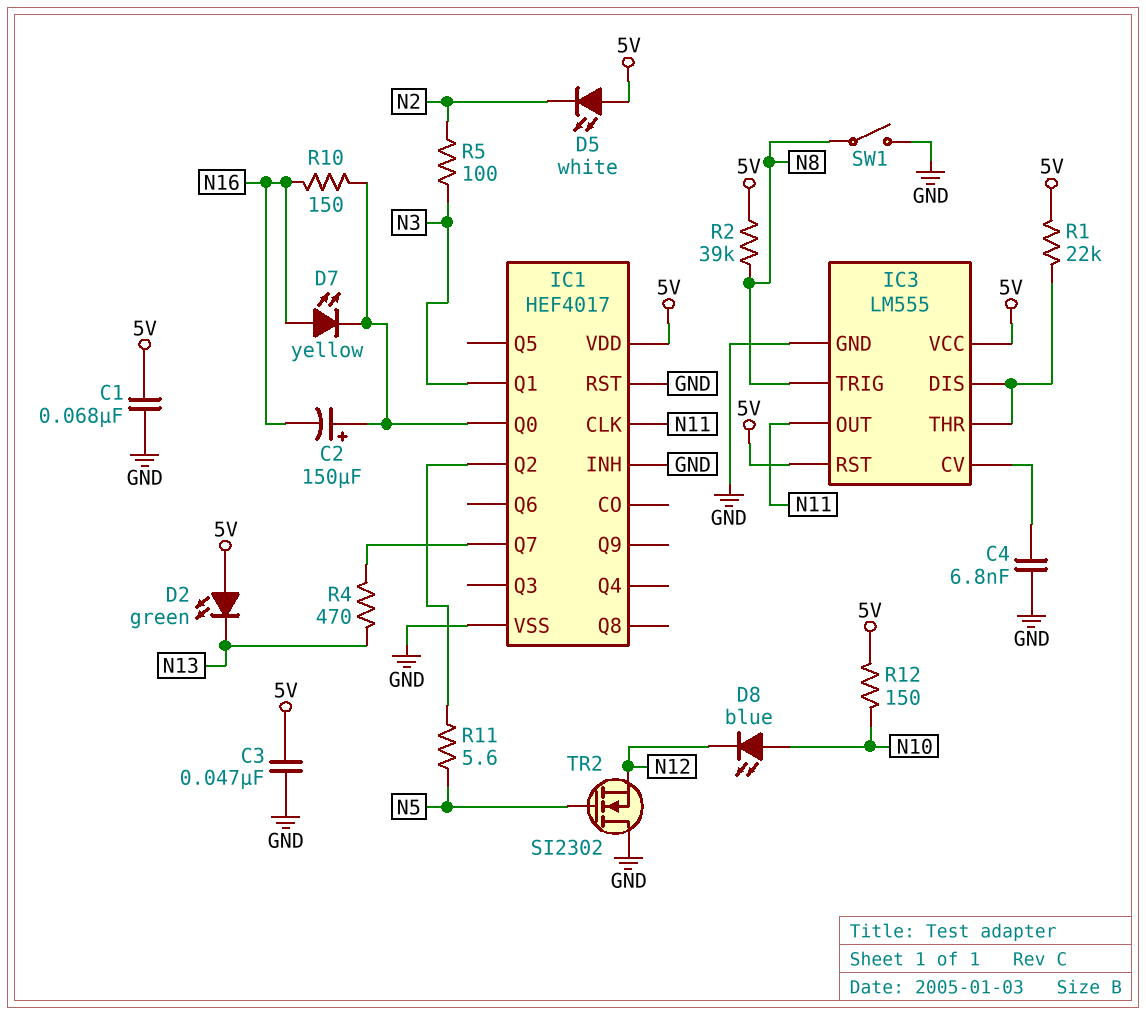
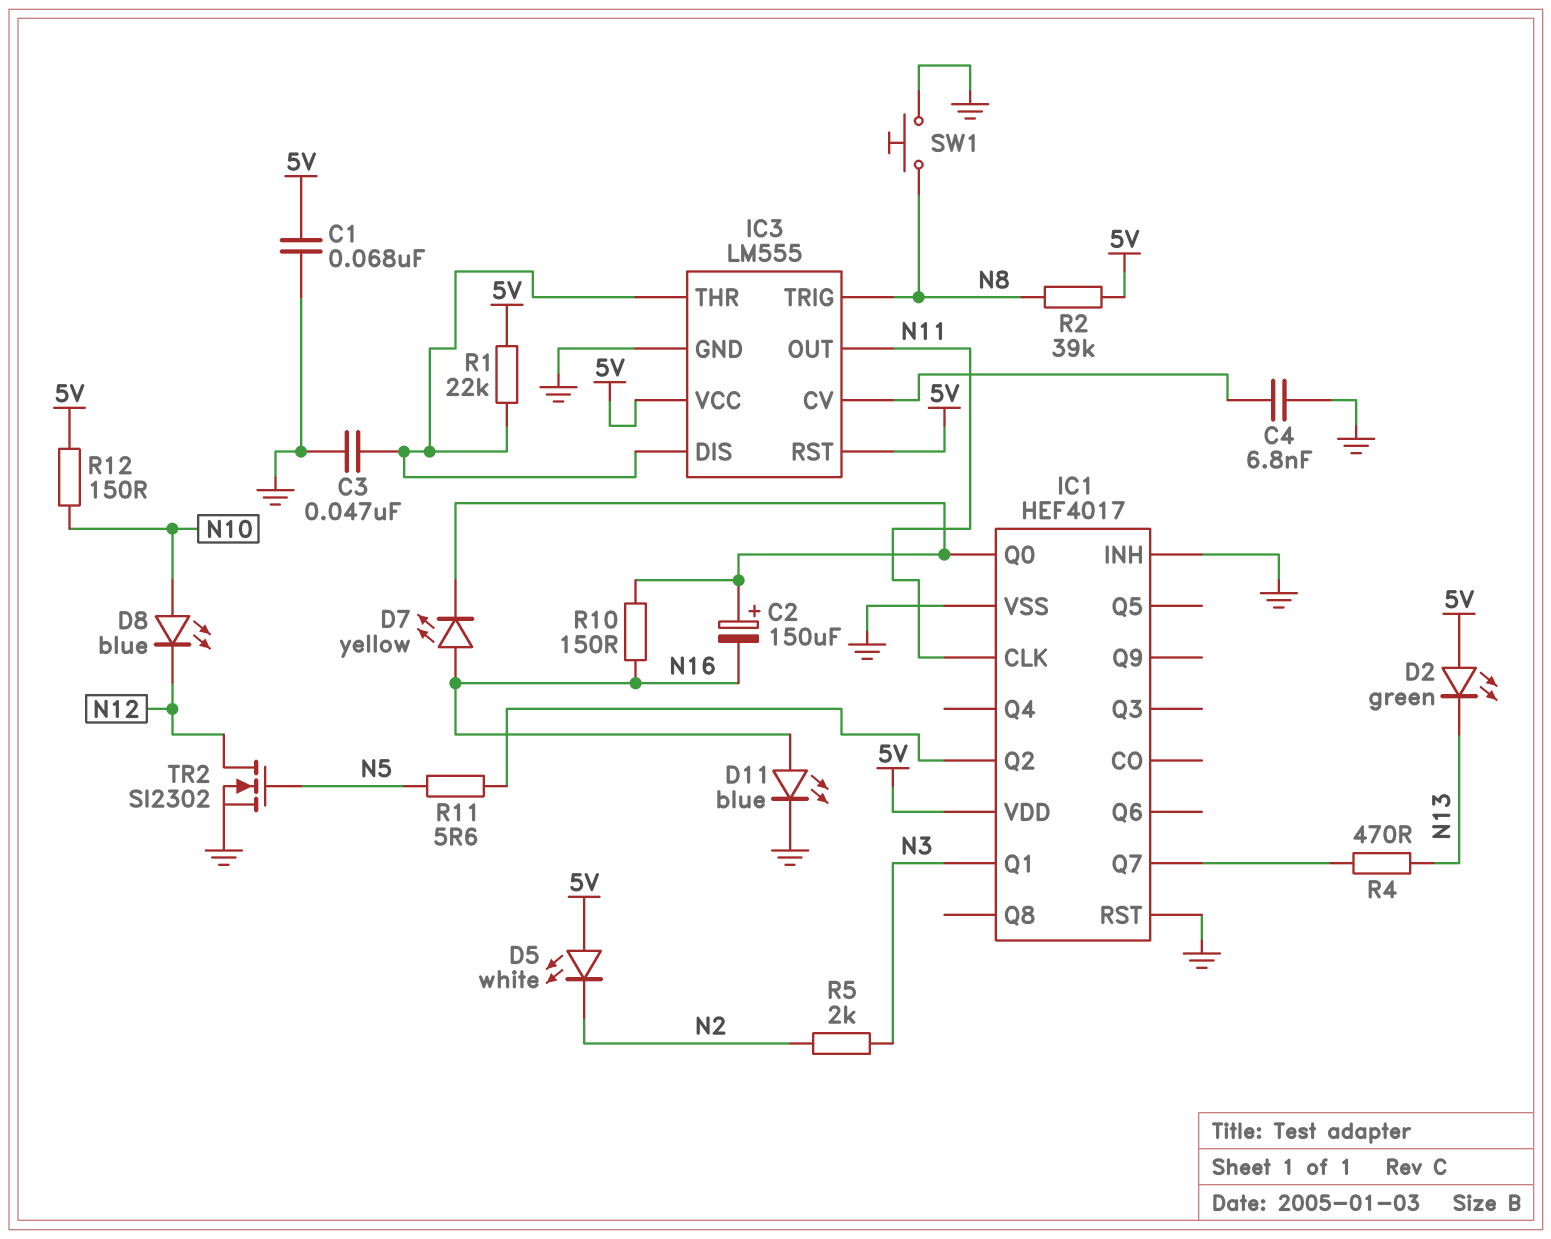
C3: 47nF (5V, GND) -> 47nF (GND, IC3/DIS)
D11: none -> LED blue (A N16, K GND)
R5: 100 (N2, N3) -> 2k (N2, N3)
SW1: switch (GND, N8) -> button (GND, N8)
TR2: NMOS SI2302 (G N5, D GND, S N12) -> NMOS SI2302 (G N5, D N12, S GND)

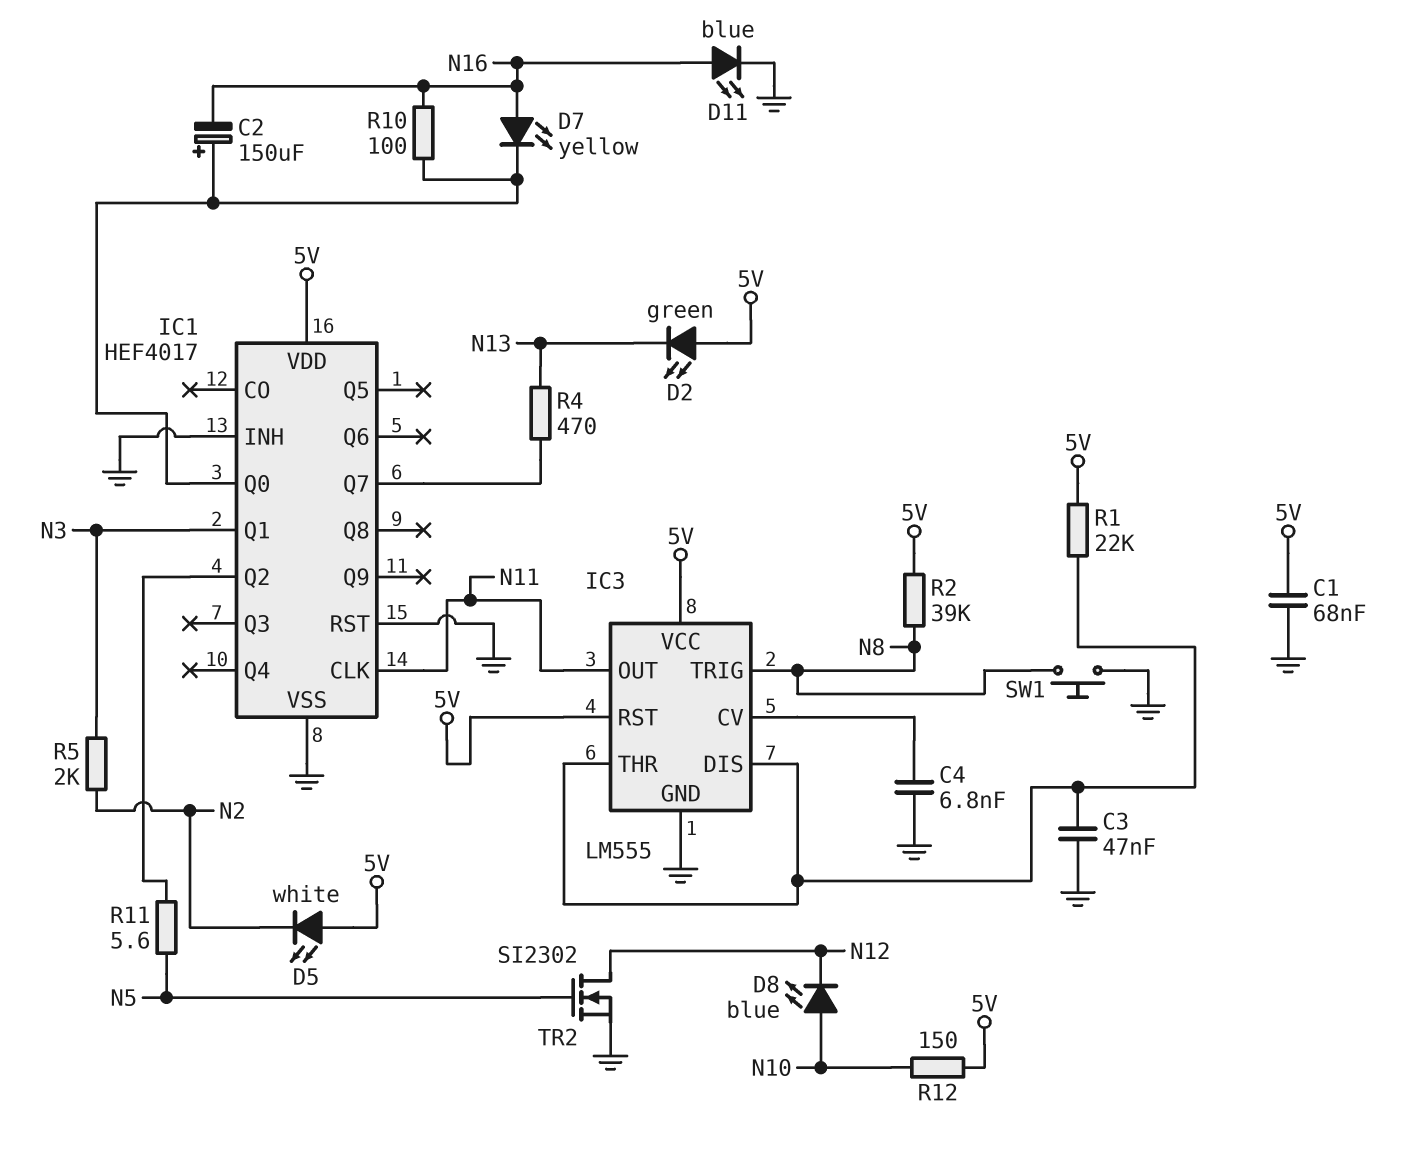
R10: 150 (IC1/Q0, N16) -> 100 (IC1/Q0, N16)

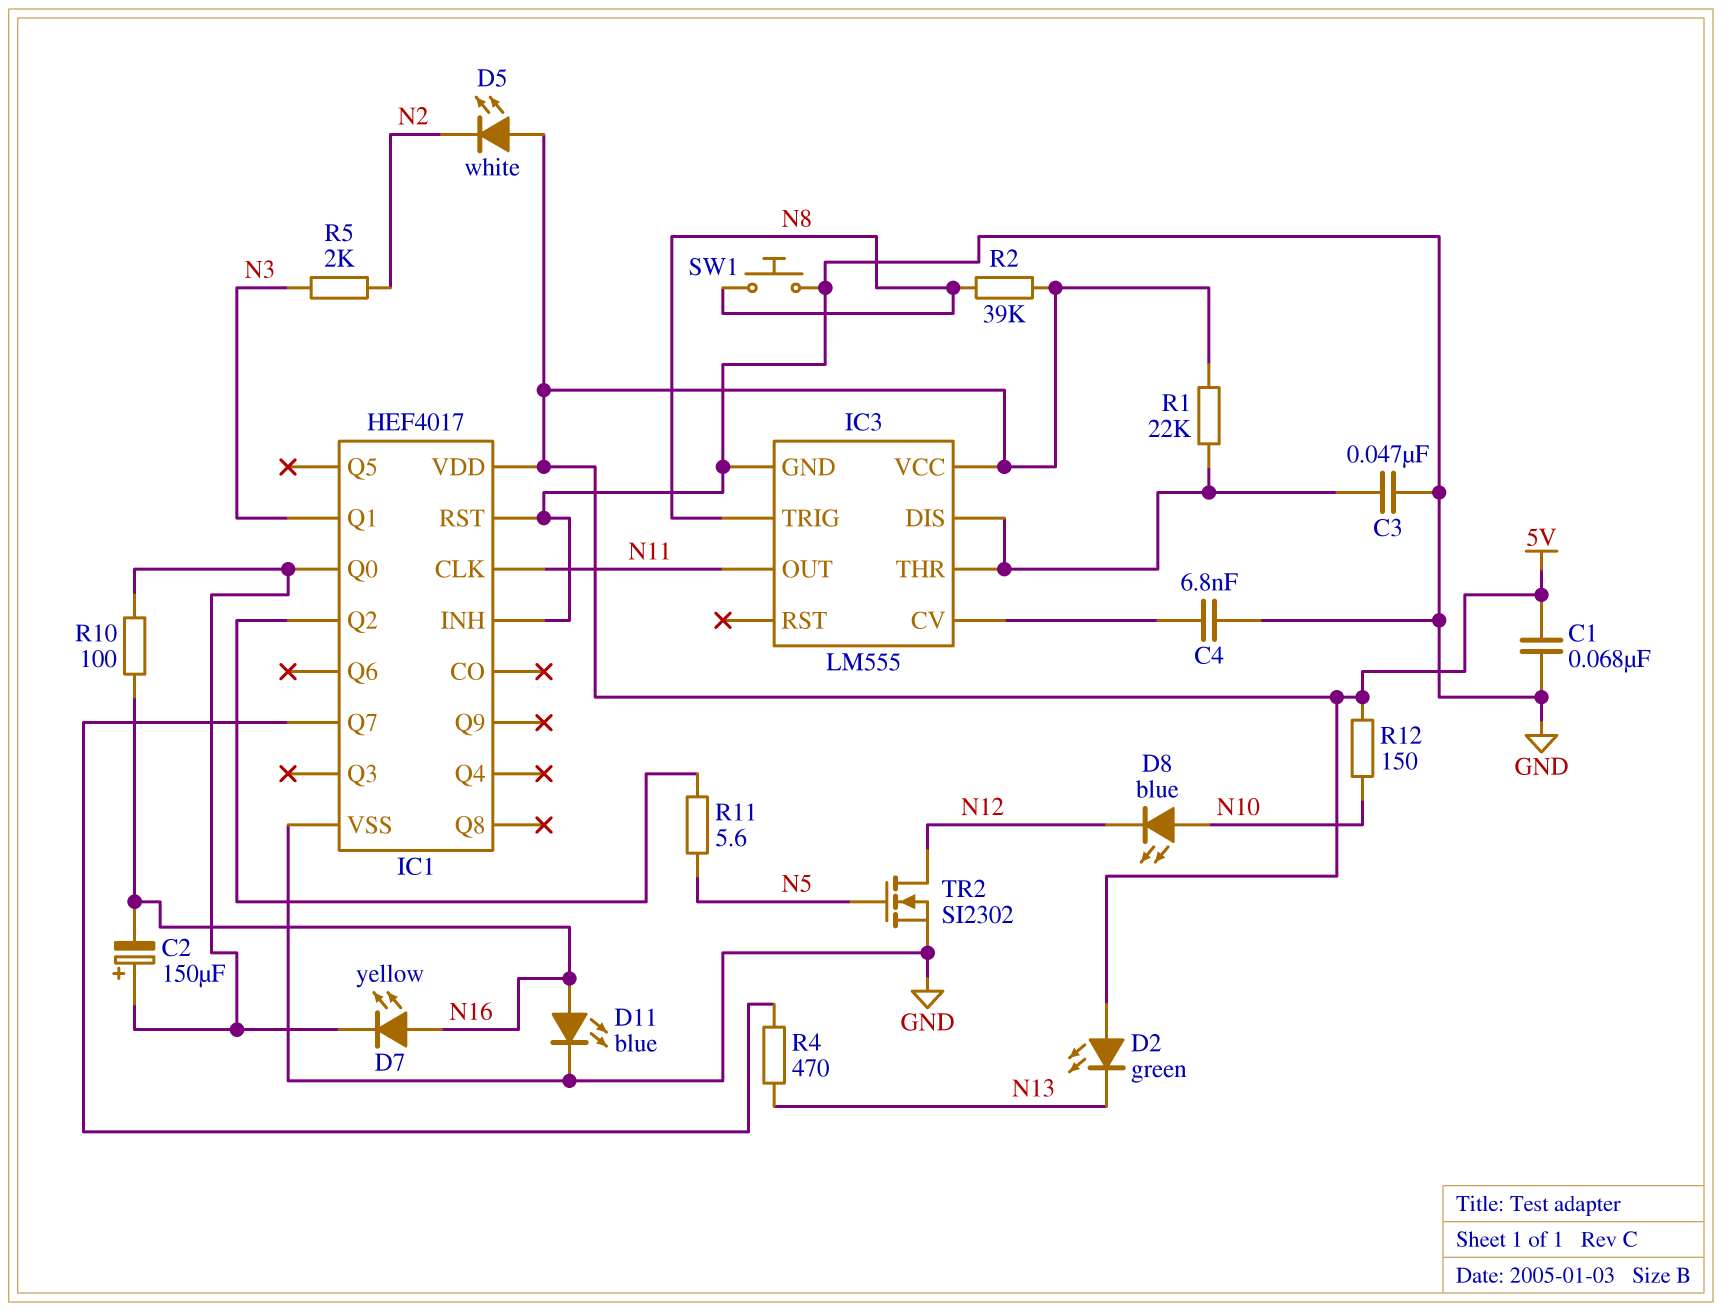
IC3 pin RST: 5V -> none

